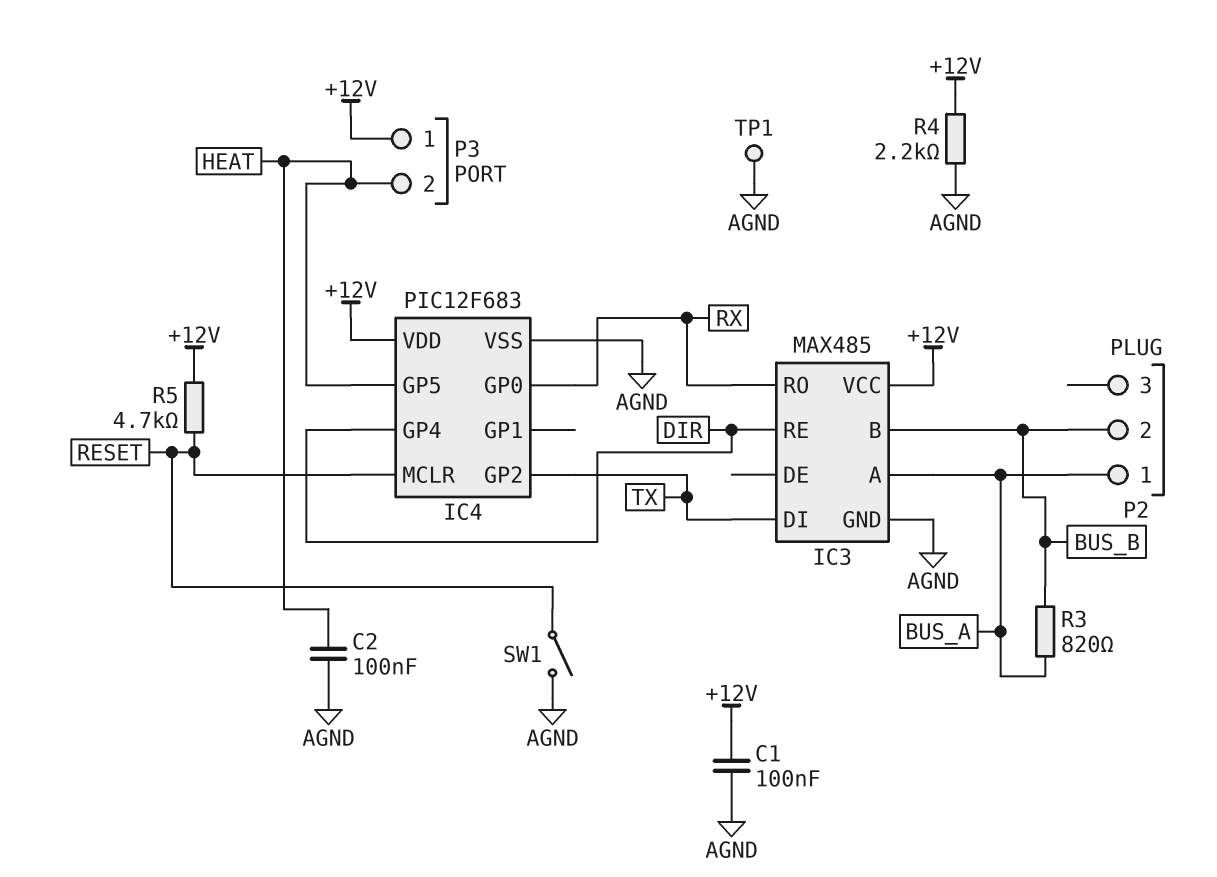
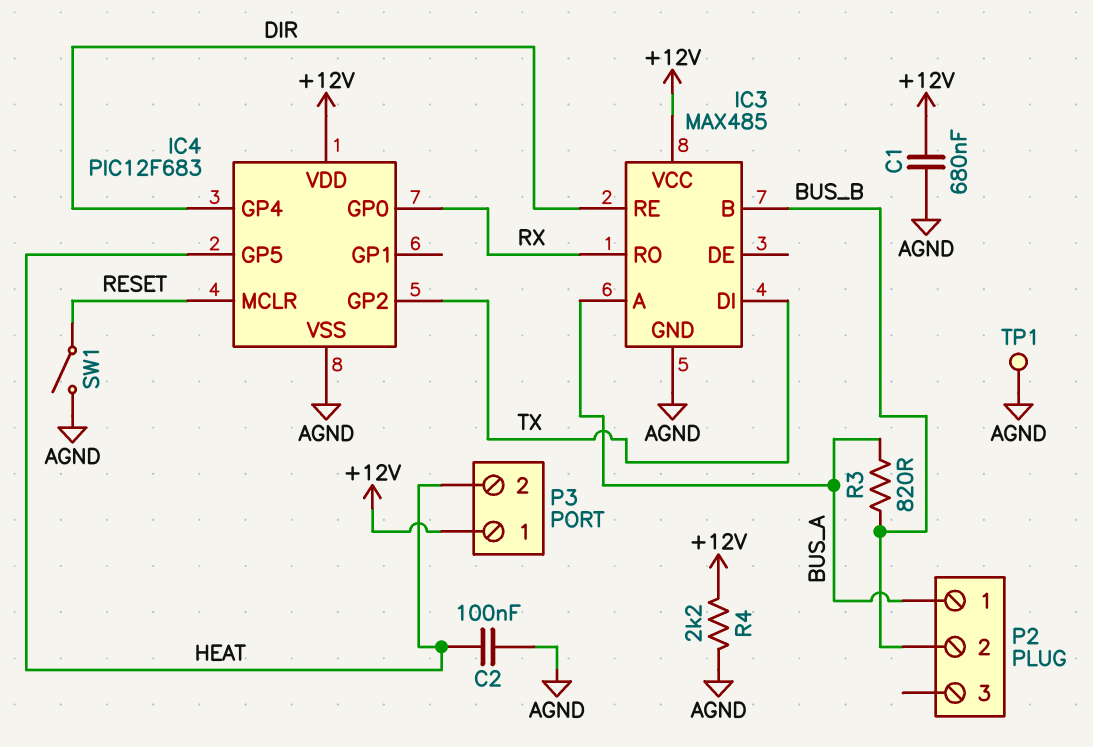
C1: 100nF (+12V, AGND) -> 680nF (+12V, AGND)
R5: 4.7k (+12V, RESET) -> none

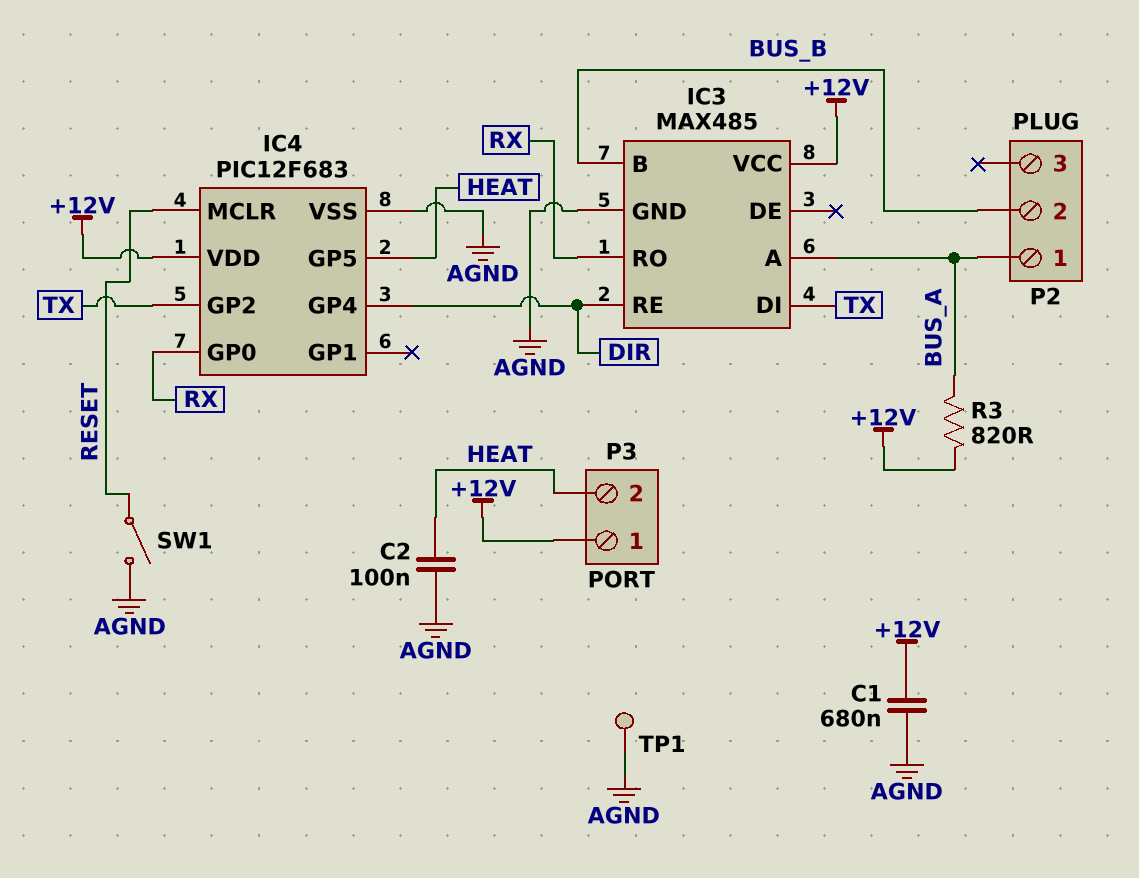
R3: 820 (BUS_A, BUS_B) -> 820 (+12V, BUS_A)
R4: 2.2k (+12V, AGND) -> none

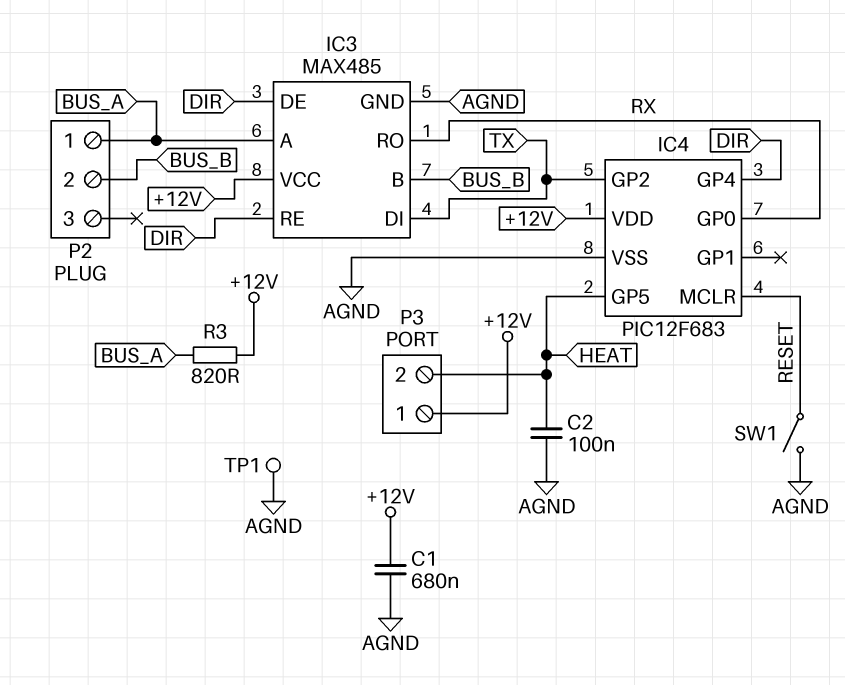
IC3 pin DE: none -> DIR

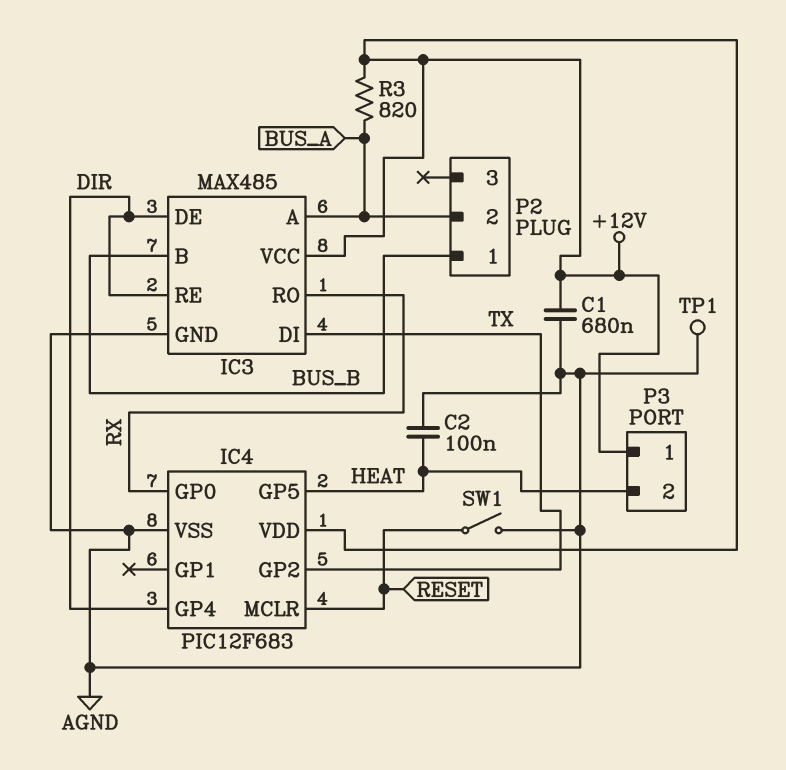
P2 pin 1: BUS_A -> BUS_B
P2 pin 2: BUS_B -> BUS_A

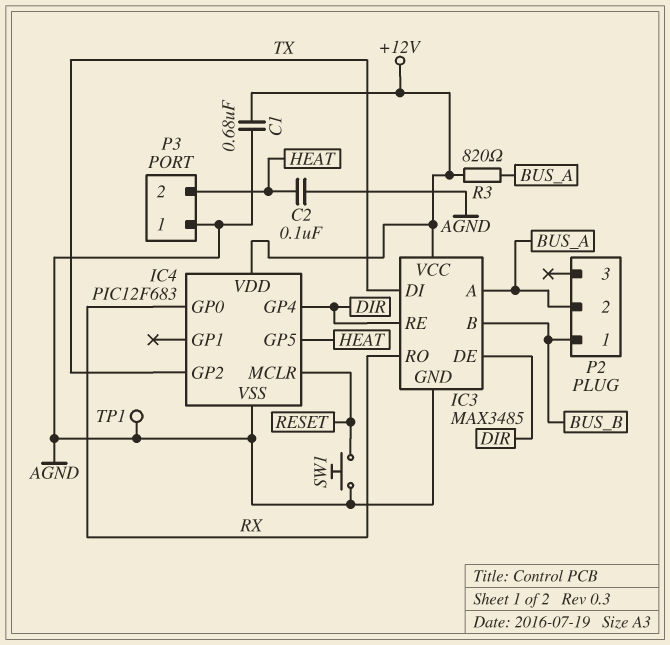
IC3: MAX485 -> MAX3485
P3 pin 1: +12V -> AGND
SW1: switch (AGND, RESET) -> button (AGND, RESET)

